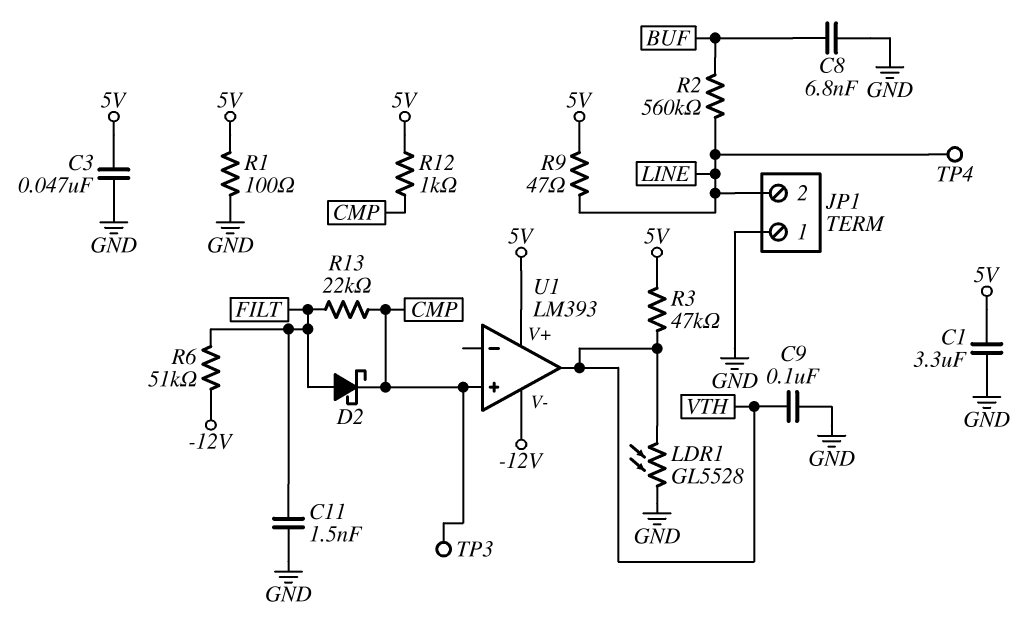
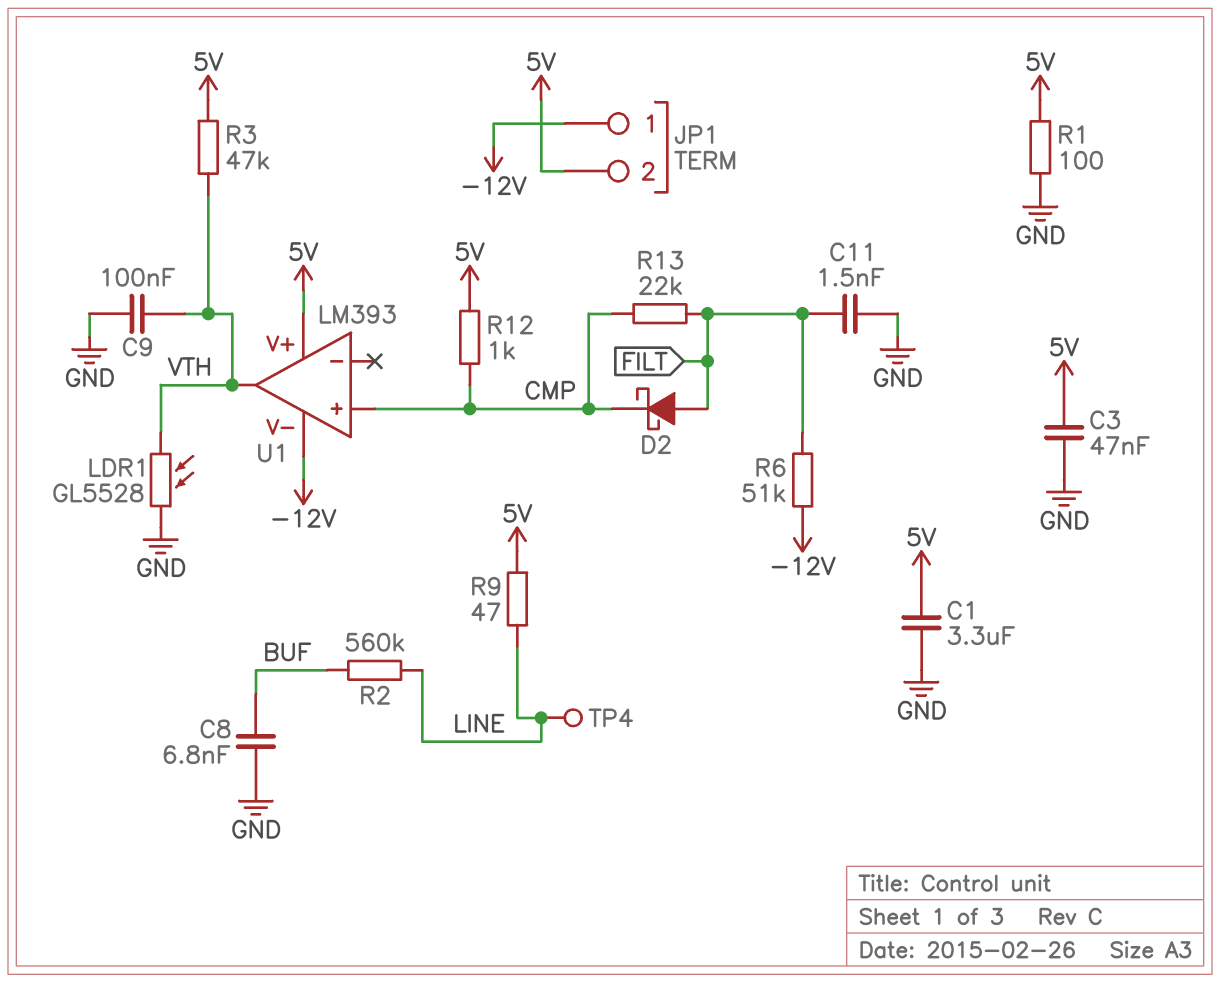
JP1 pin 1: GND -> -12V
JP1 pin 2: LINE -> 5V
TP3: test point (CMP) -> none

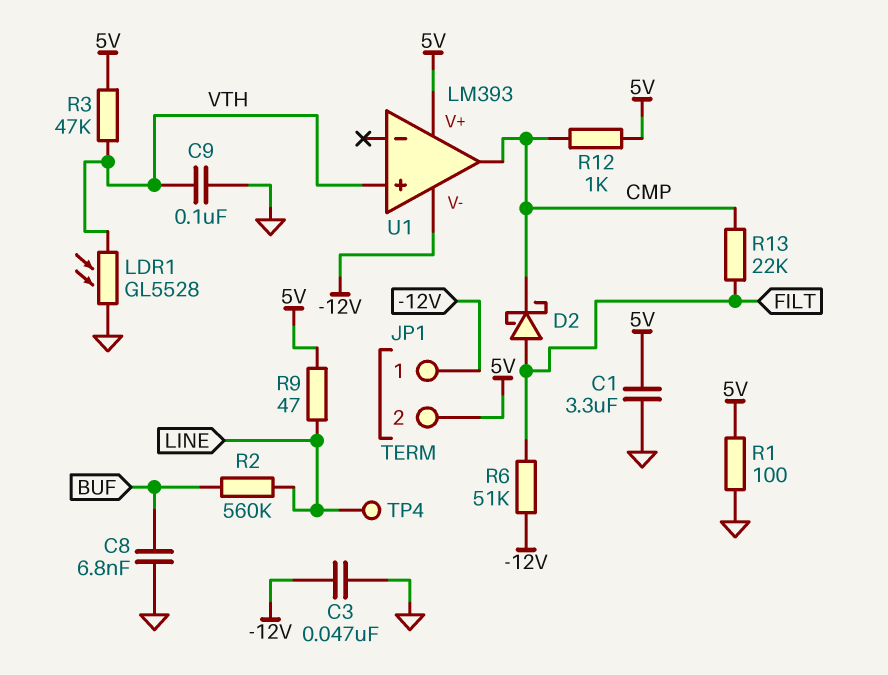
C3: 47nF (5V, GND) -> 47nF (-12V, GND)
C11: 1.5nF (FILT, GND) -> none
U1 pin in+: CMP -> VTH
U1 pin out: VTH -> CMP

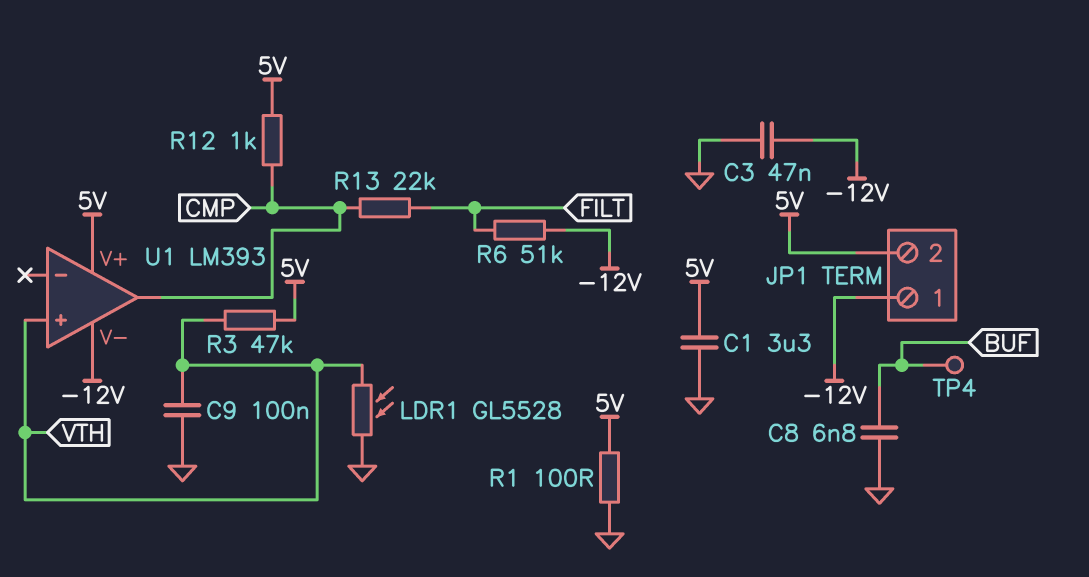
D2: schottky (A FILT, K CMP) -> none
R2: 560k (BUF, LINE) -> none
R9: 47 (5V, LINE) -> none
TP4: test point (LINE) -> test point (BUF)

